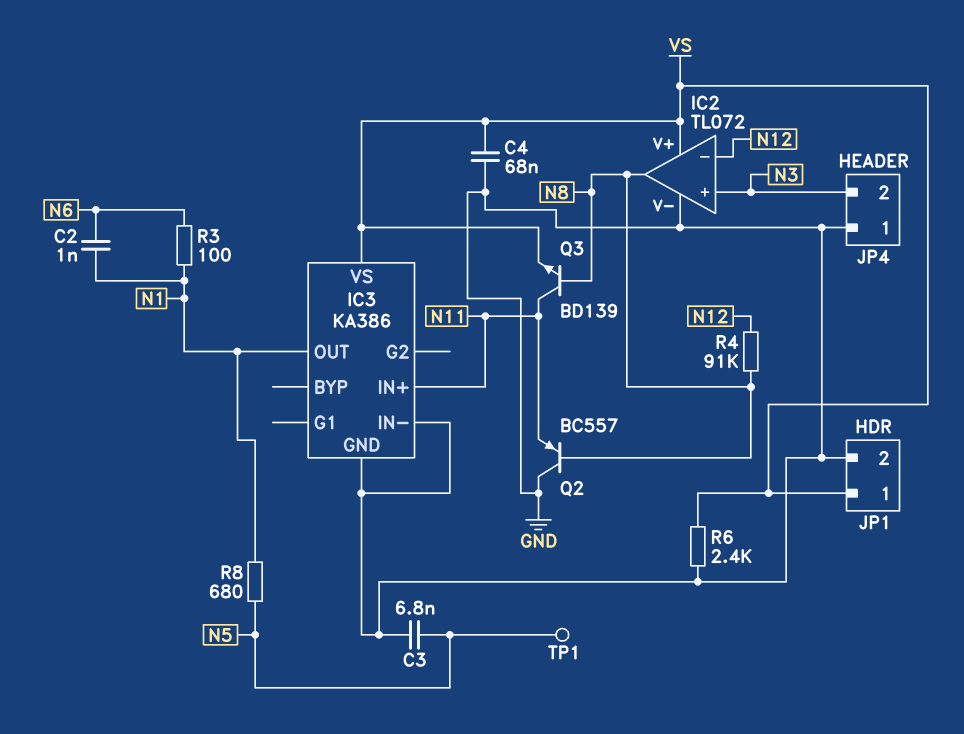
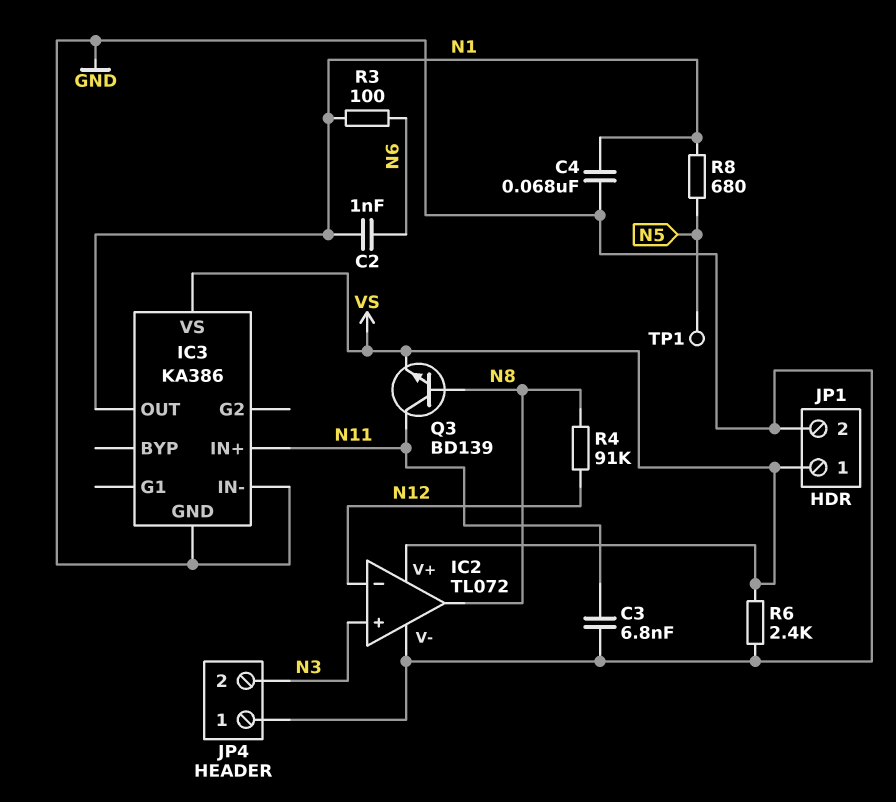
C3: 6.8nF (GND, N5) -> 6.8nF (GND, N11)
C4: 68nF (GND, VS) -> 68nF (GND, N1)
Q2: PNP BC557 (B N8, C GND, E N11) -> none

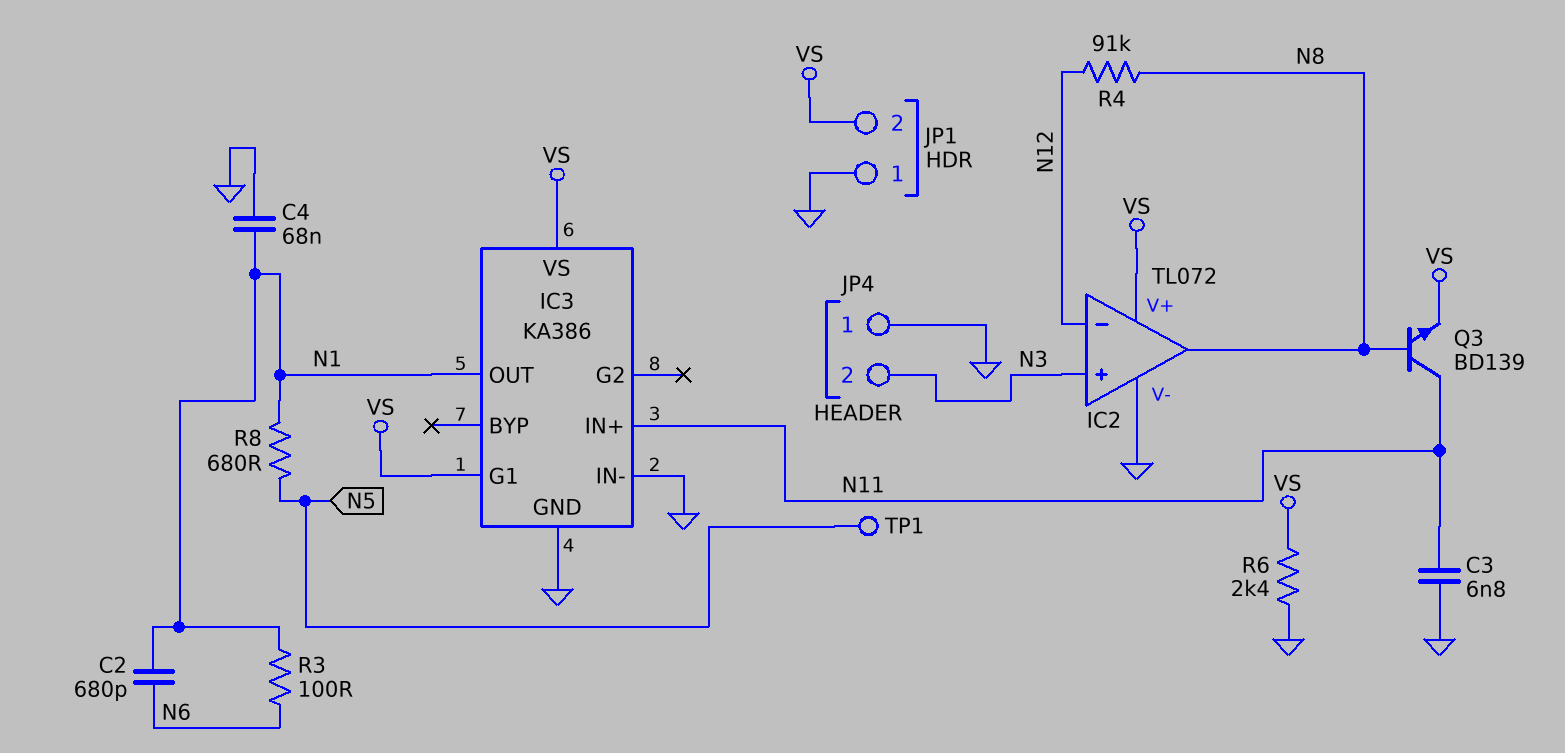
C2: 1nF (N1, N6) -> 680pF (N1, N6)
IC3 pin G1: none -> VS
JP1 pin 1: VS -> GND
JP1 pin 2: GND -> VS

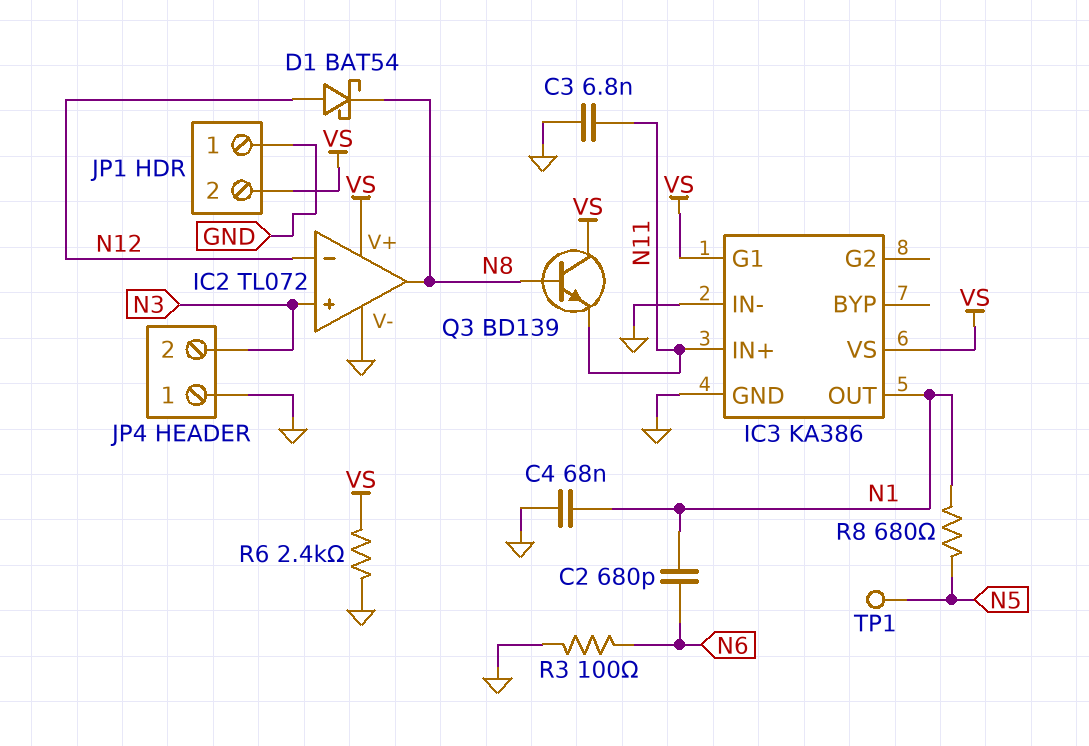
D1: none -> schottky BAT54 (A N12, K N8)
Q3: NPN BD139 (B N8, C N11, E VS) -> NPN BD139 (B N8, C VS, E N11)
R3: 100 (N1, N6) -> 100 (GND, N6)
R4: 91k (N8, N12) -> none

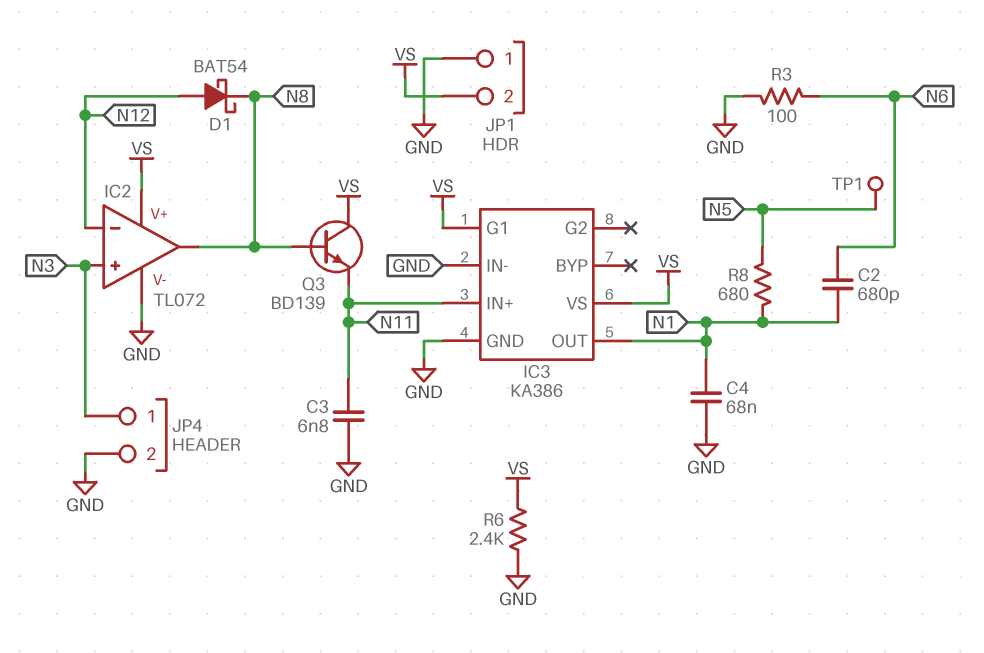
JP4 pin 1: GND -> N3
JP4 pin 2: N3 -> GND

